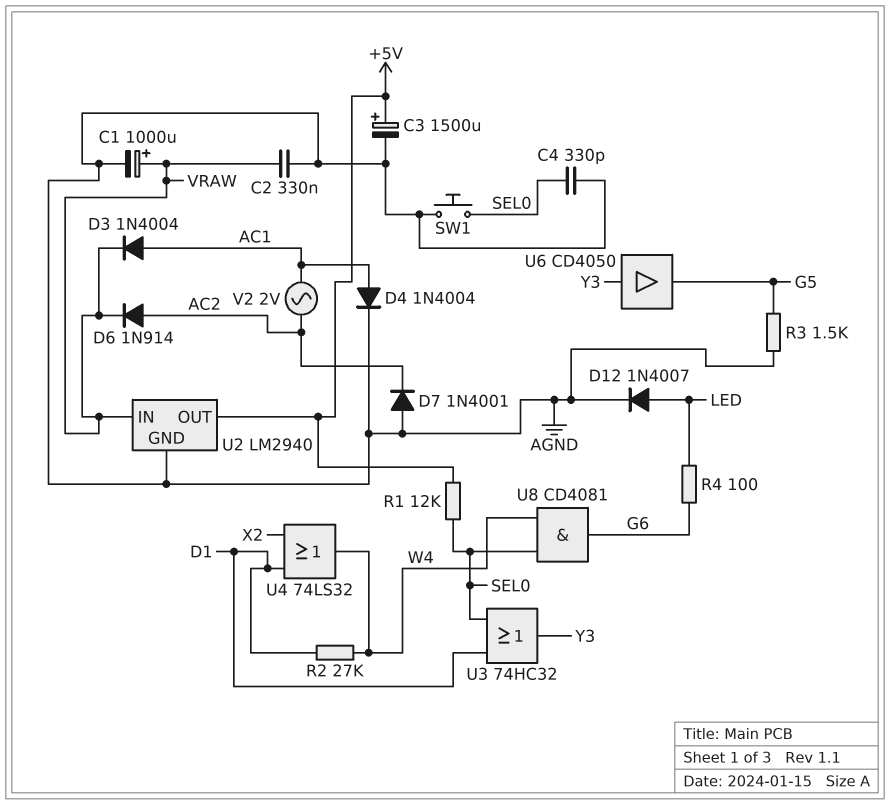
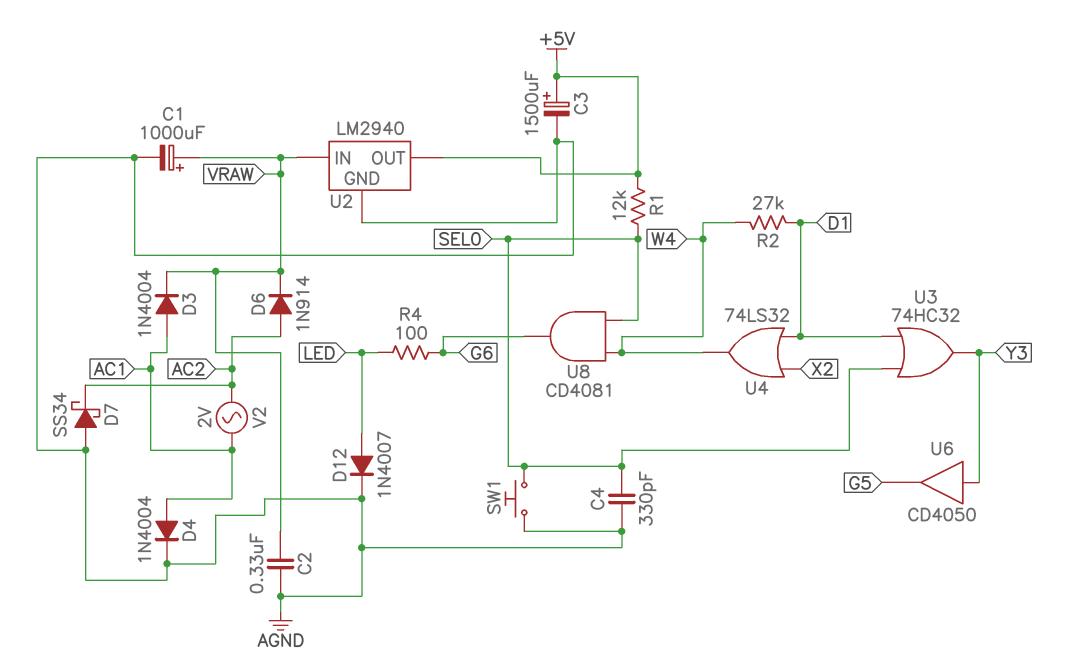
D7: diode 1N4001 (A AGND, K AC2) -> schottky SS34 (A AGND, K AC2)
R3: 1.5k (AGND, G5) -> none

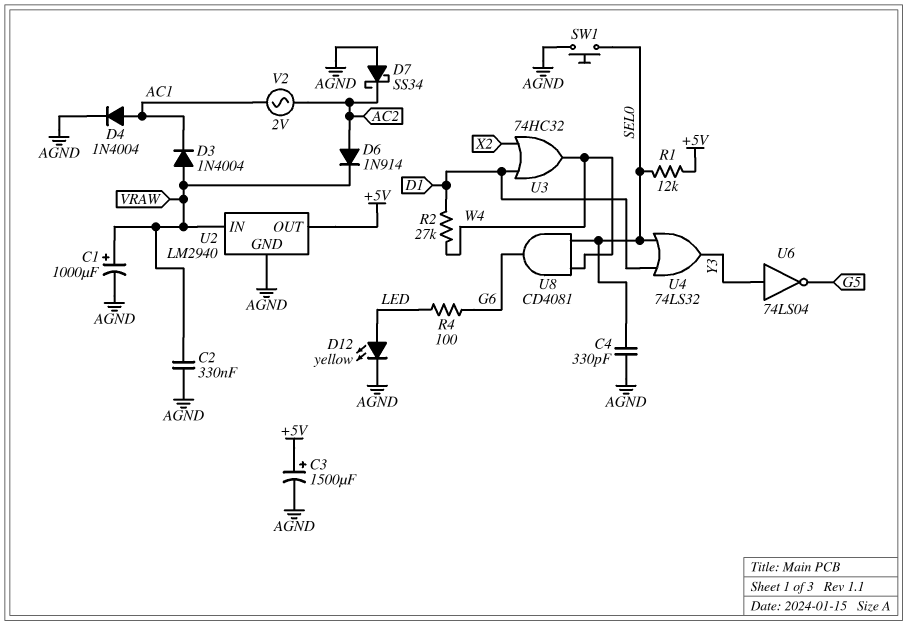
D3: diode 1N4004 (A AC1, K VRAW) -> diode 1N4004 (A VRAW, K AC1)
D12: diode 1N4007 (A LED, K AGND) -> LED yellow (A LED, K AGND)
U3: OR 74HC32 (in D1, in SEL0, out Y3) -> OR 74HC32 (in D1, in X2, out W4)
U4: OR 74LS32 (in D1, in X2, out W4) -> OR 74LS32 (in D1, in SEL0, out Y3)
U6: buffer CD4050 (in Y3, out G5) -> NOT 74LS04 (in Y3, out G5)

